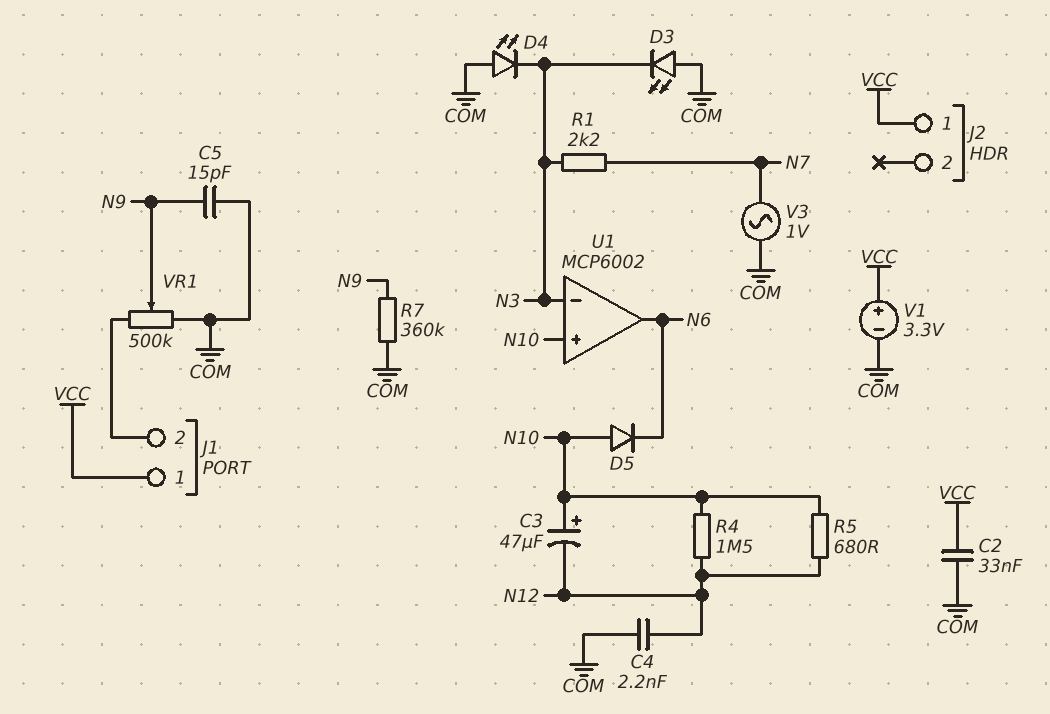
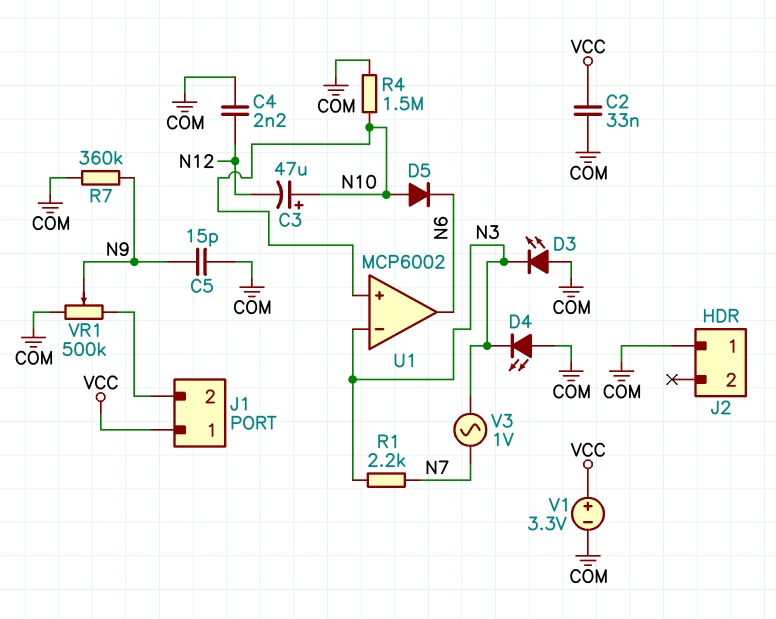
J2 pin 1: VCC -> COM
R4: 1.5M (N10, N12) -> 1.5M (COM, N10)
R5: 680 (N10, N12) -> none
V3: AC 1V (COM, N7) -> AC 1V (N3, N7)

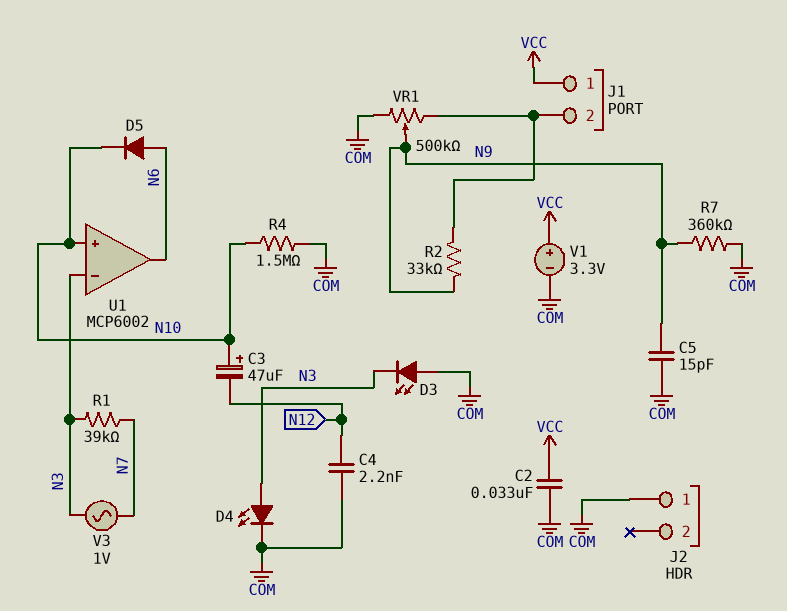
D4: LED (A COM, K N3) -> LED (A N3, K COM)
D5: diode (A N10, K N6) -> diode (A N6, K N10)
R1: 2.2k (N3, N7) -> 39k (N3, N7)
R2: none -> 33k (J1/2, N9)

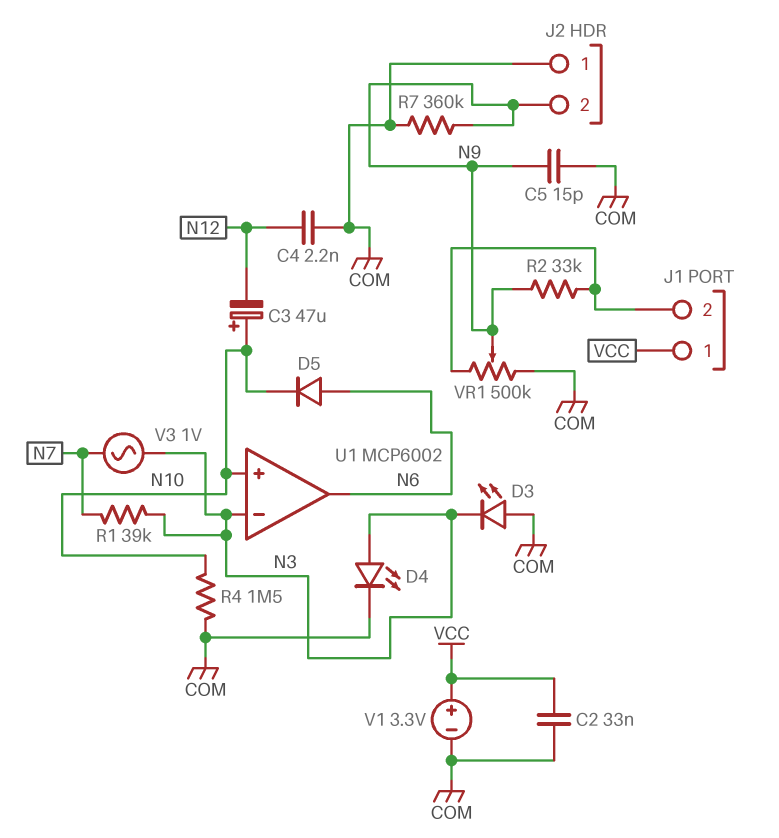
J2 pin 2: none -> N9

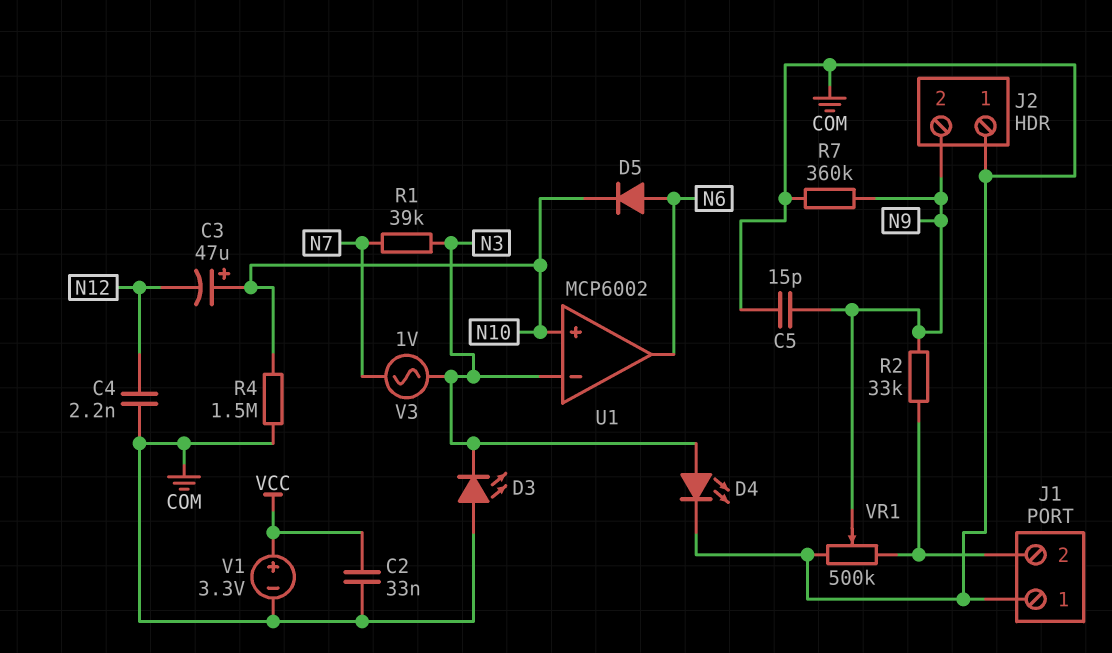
J1 pin 1: VCC -> COM

